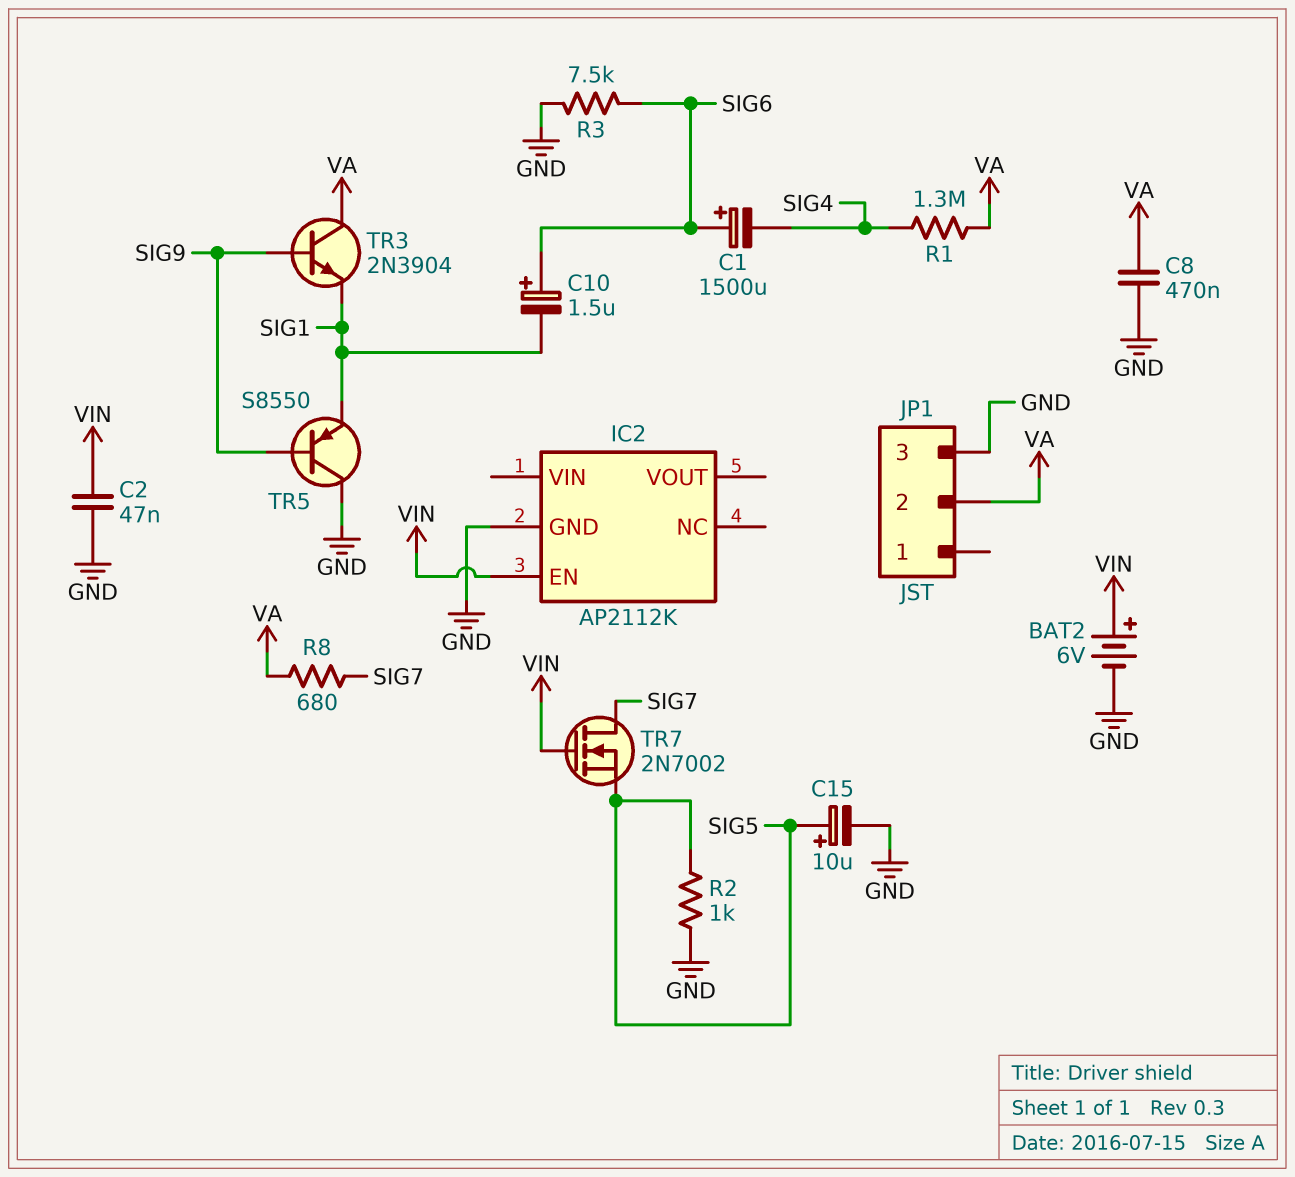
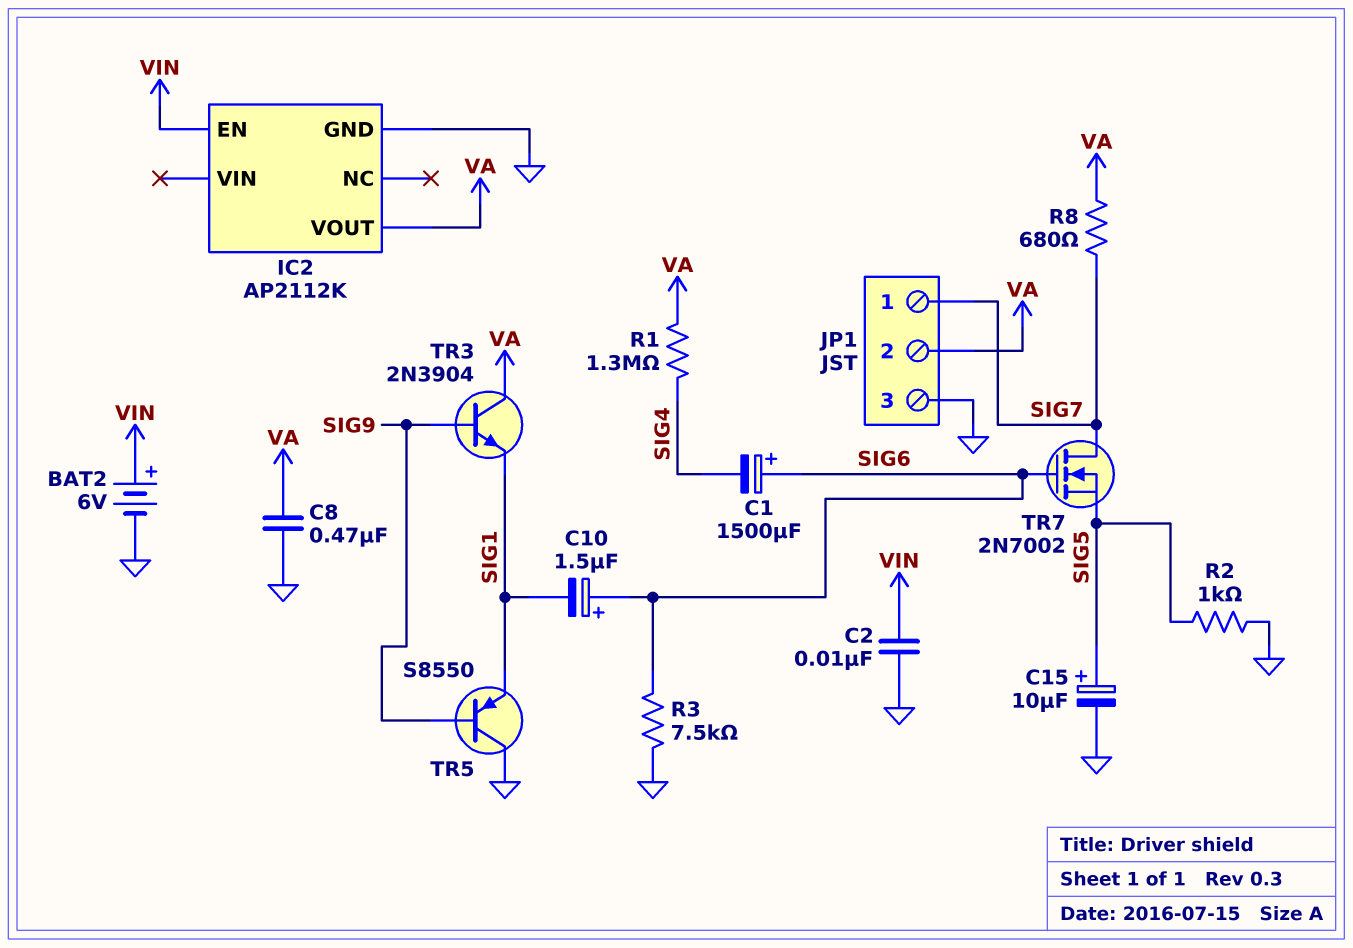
C2: 47nF (GND, VIN) -> 10nF (GND, VIN)
IC2 pin VOUT: none -> VA
JP1 pin 1: none -> SIG7
TR7: NMOS 2N7002 (G VIN, D SIG7, S SIG5) -> NMOS 2N7002 (G SIG6, D SIG7, S SIG5)

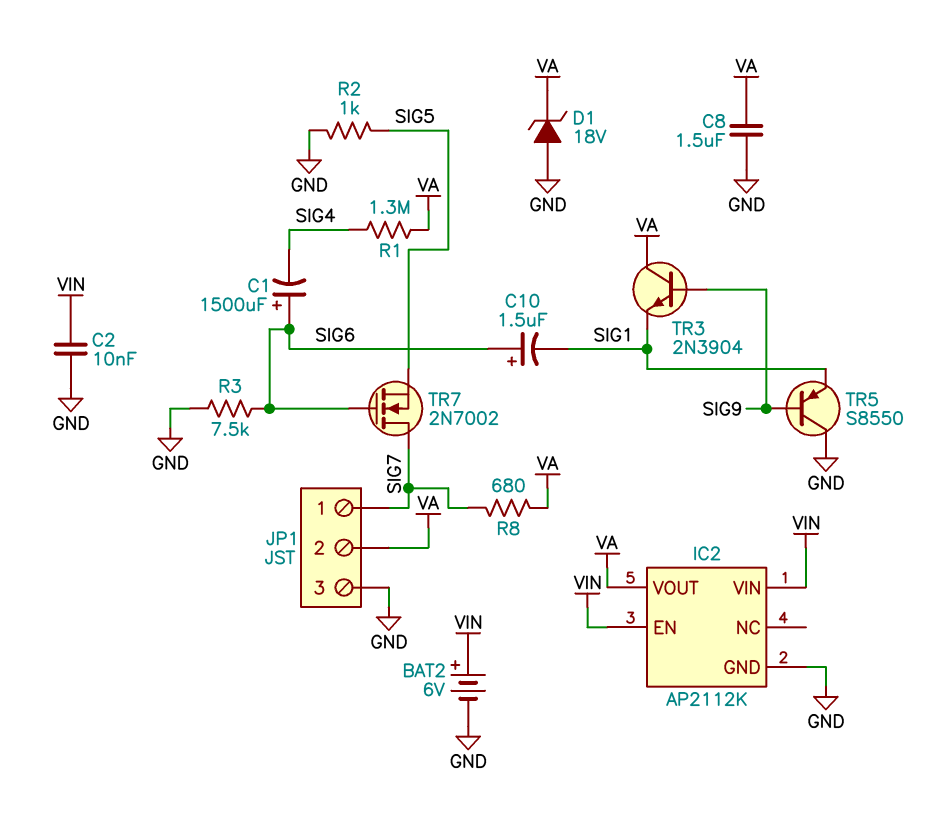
C8: 470nF (GND, VA) -> 1.5uF (GND, VA)
C15: 10uF (plus SIG5, minus GND) -> none
D1: none -> zener 18V (A GND, K VA)
IC2 pin VIN: none -> VIN

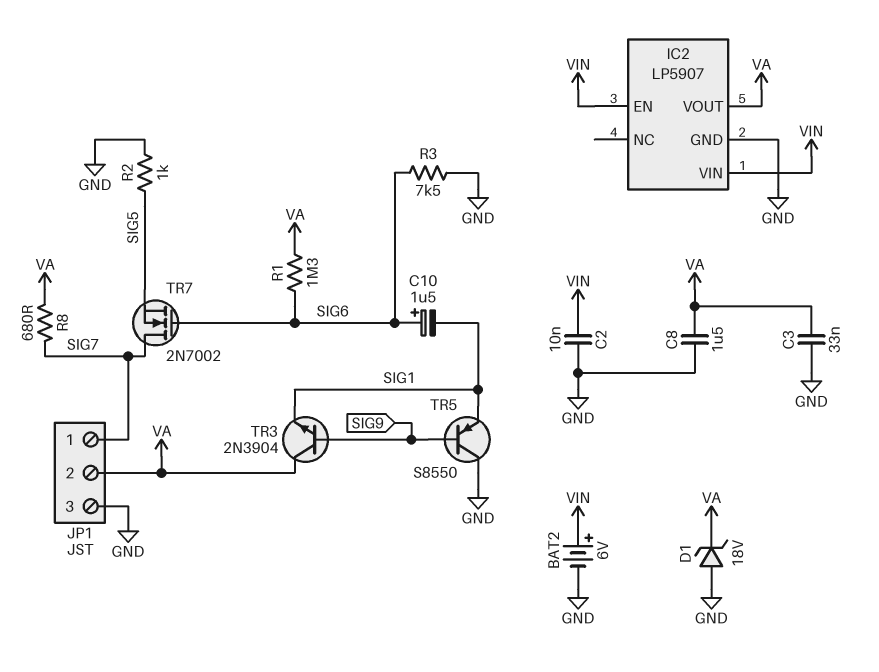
C1: 1500uF (plus SIG6, minus SIG4) -> none
C3: none -> 33nF (GND, VA)
IC2: AP2112K -> LP5907
R1: 1.3M (SIG4, VA) -> 1.3M (SIG6, VA)

